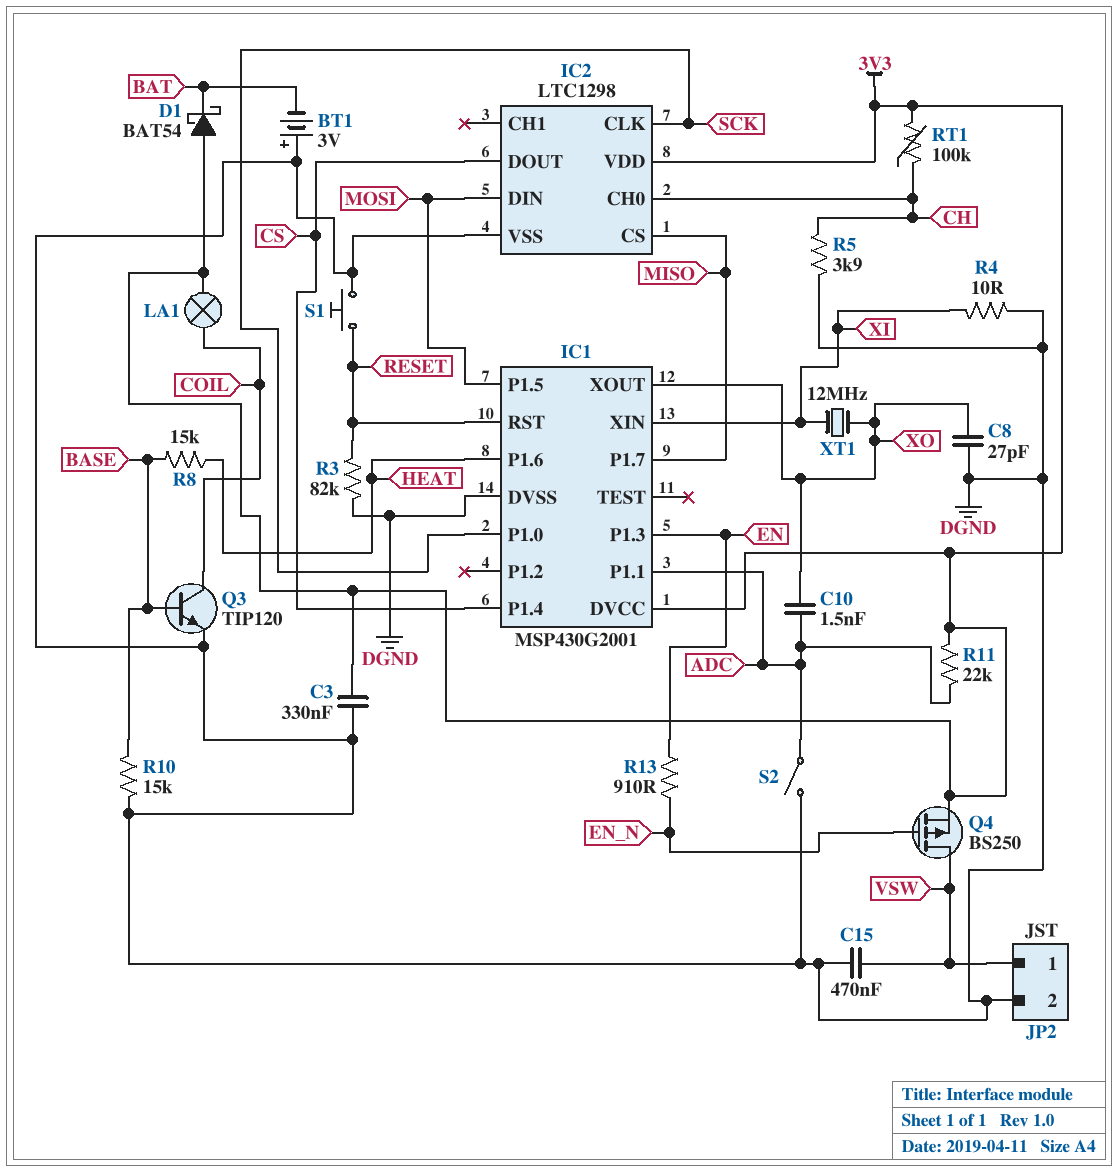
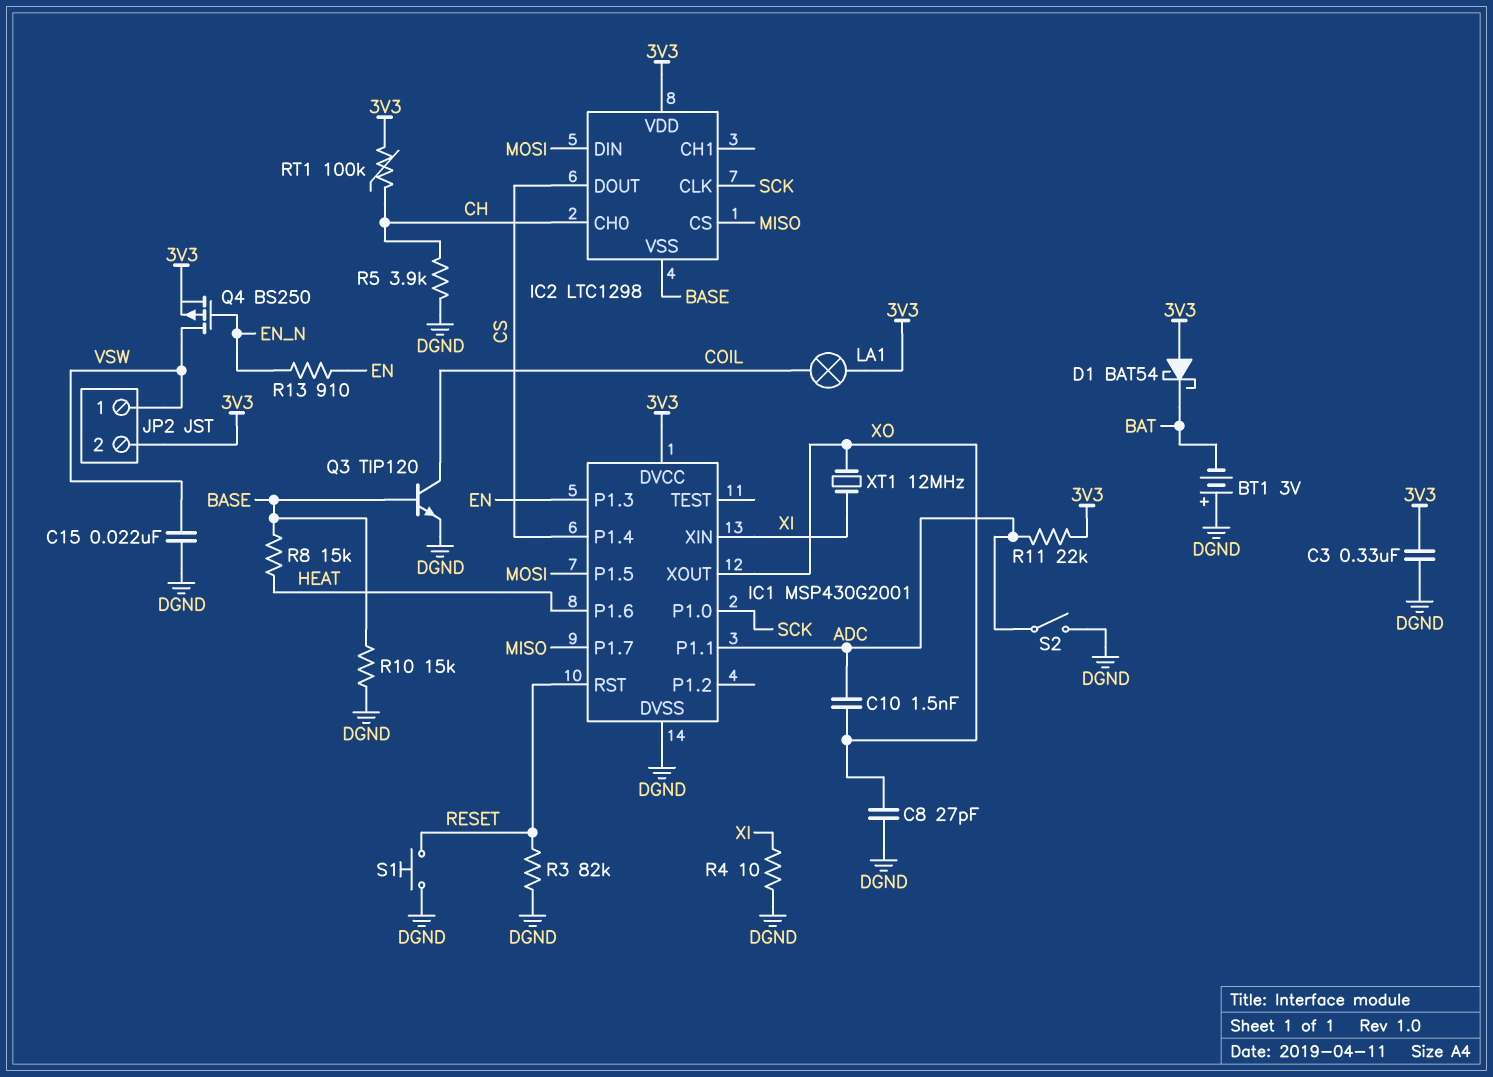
C15: 470nF (DGND, VSW) -> 22nF (DGND, VSW)
IC2 pin VSS: DGND -> BASE
JP2 pin 2: DGND -> 3V3

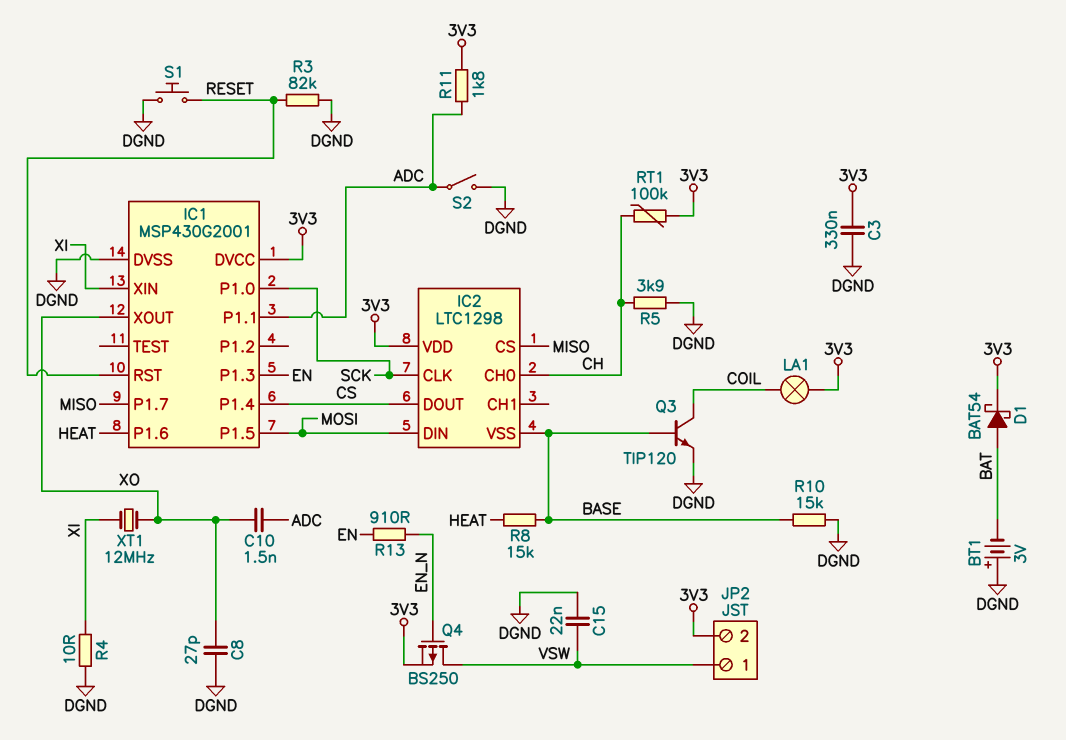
D1: schottky BAT54 (A 3V3, K BAT) -> schottky BAT54 (A BAT, K 3V3)
R11: 22k (3V3, ADC) -> 1.8k (3V3, ADC)

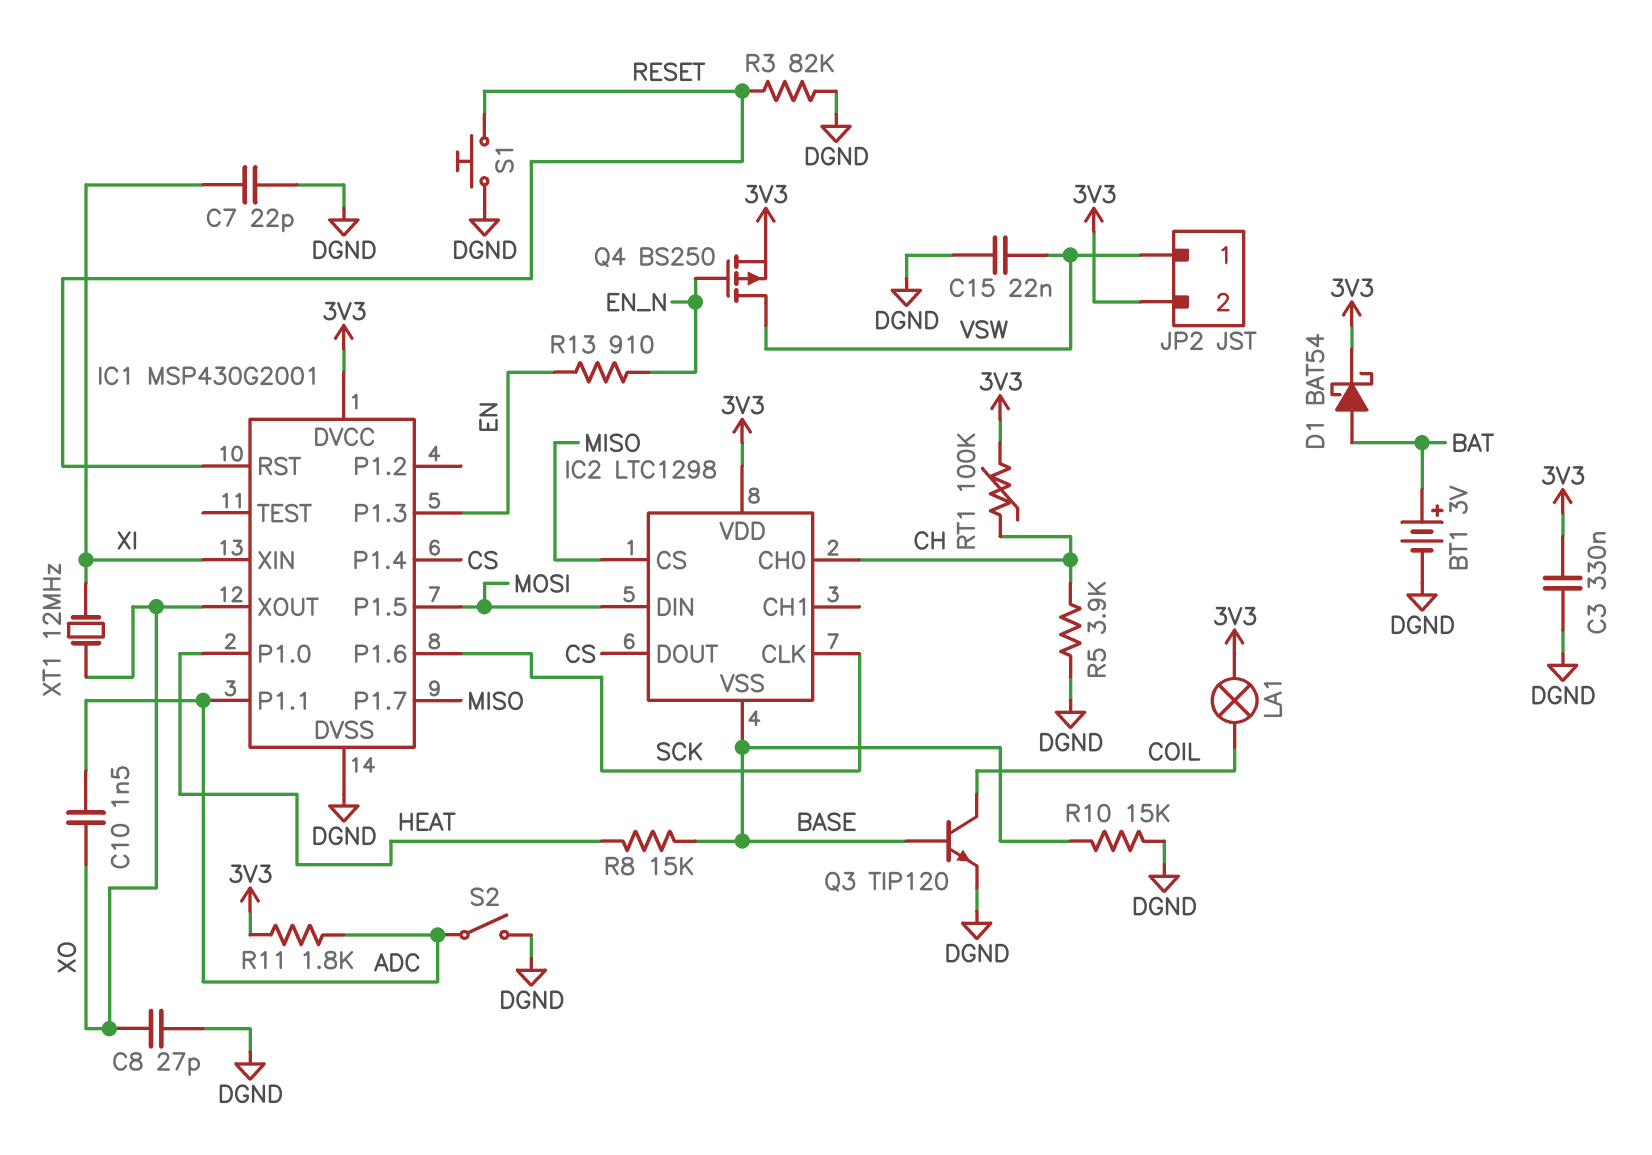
BT1: 3V (plus DGND, minus BAT) -> 3V (plus BAT, minus DGND)
C7: none -> 22pF (DGND, XI)
IC1 pin P1.0: SCK -> HEAT
IC1 pin P1.6: HEAT -> SCK
R4: 10 (DGND, XI) -> none

